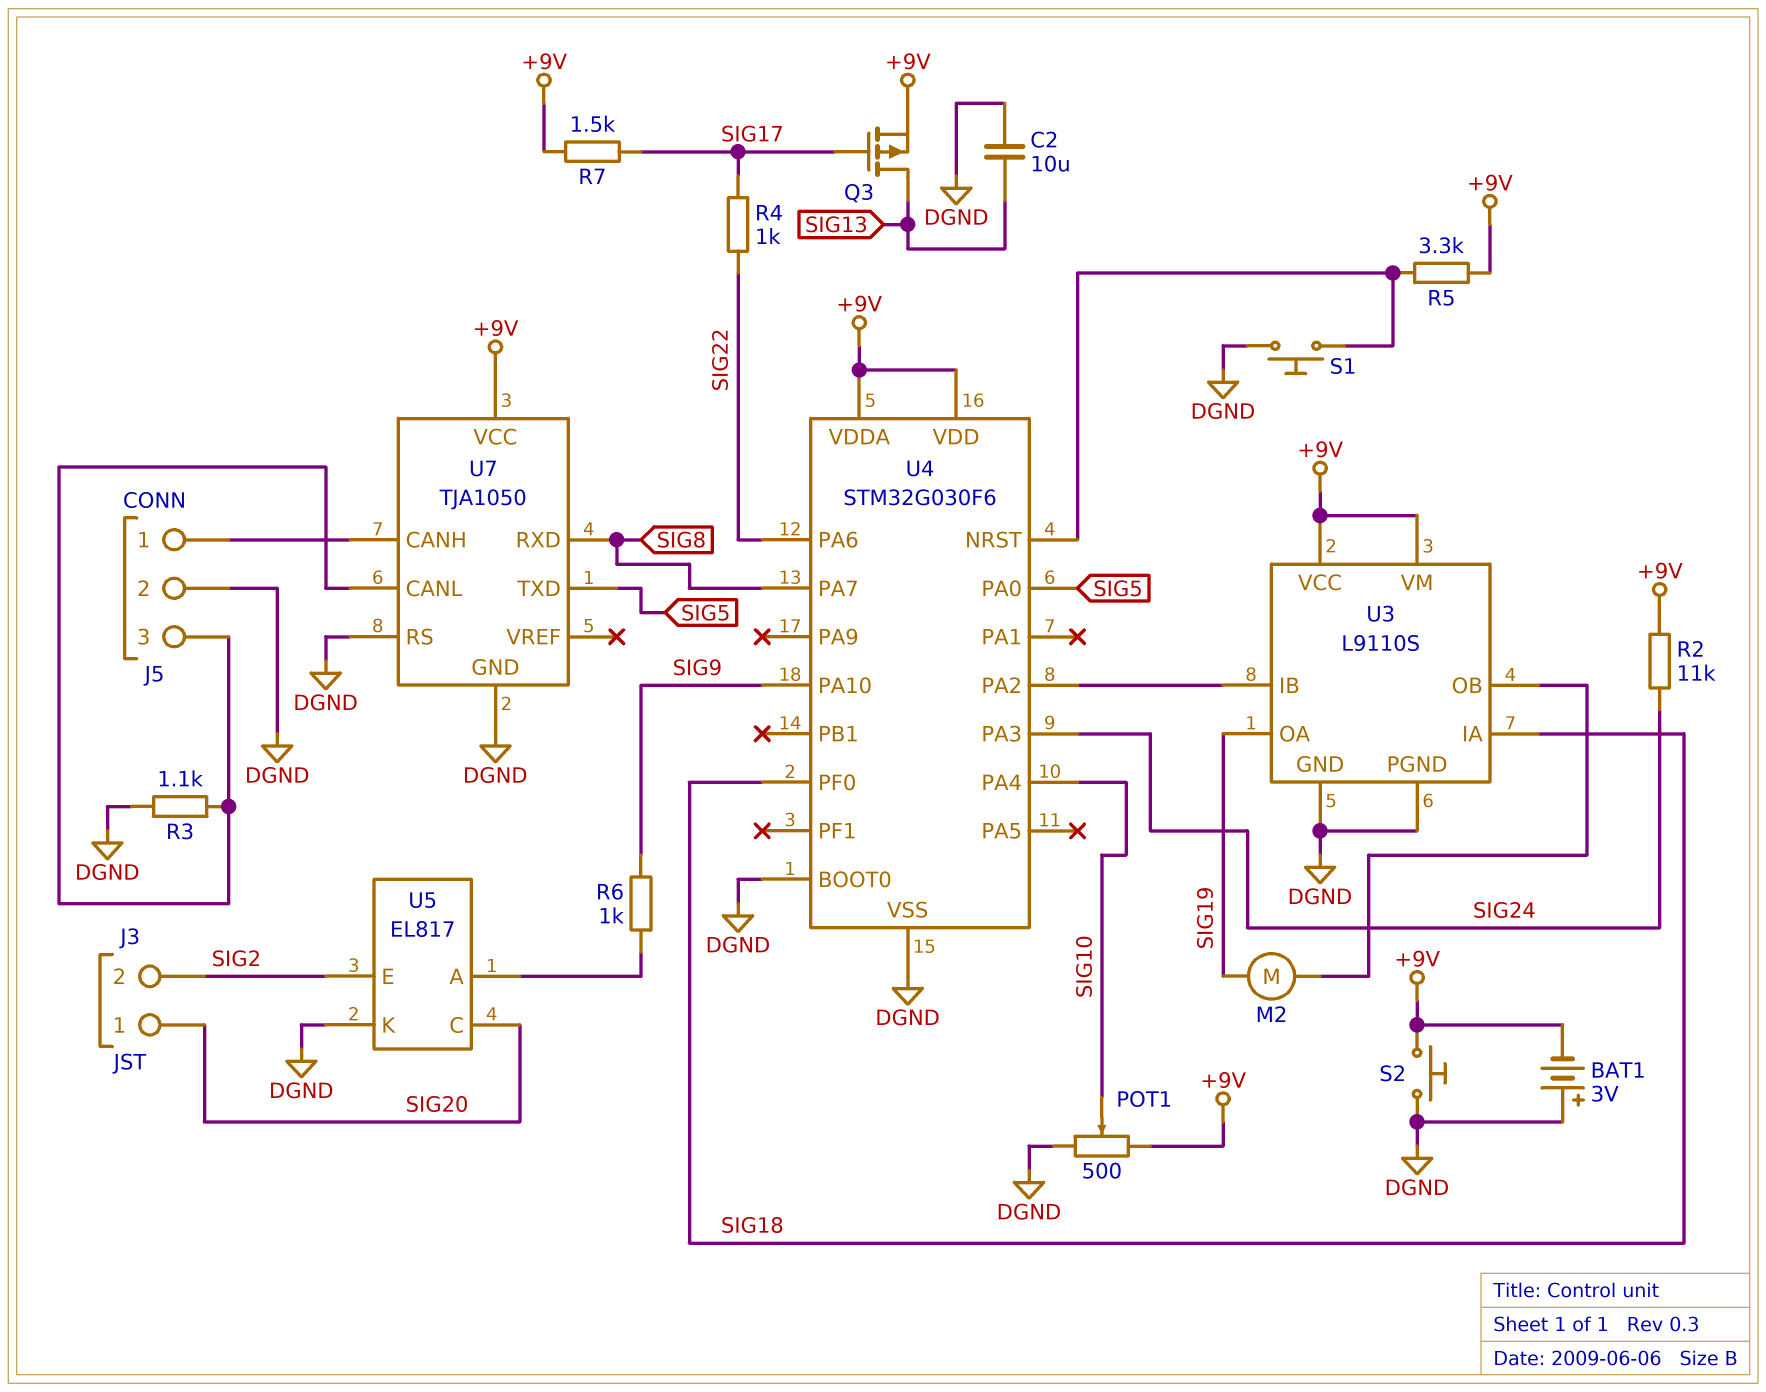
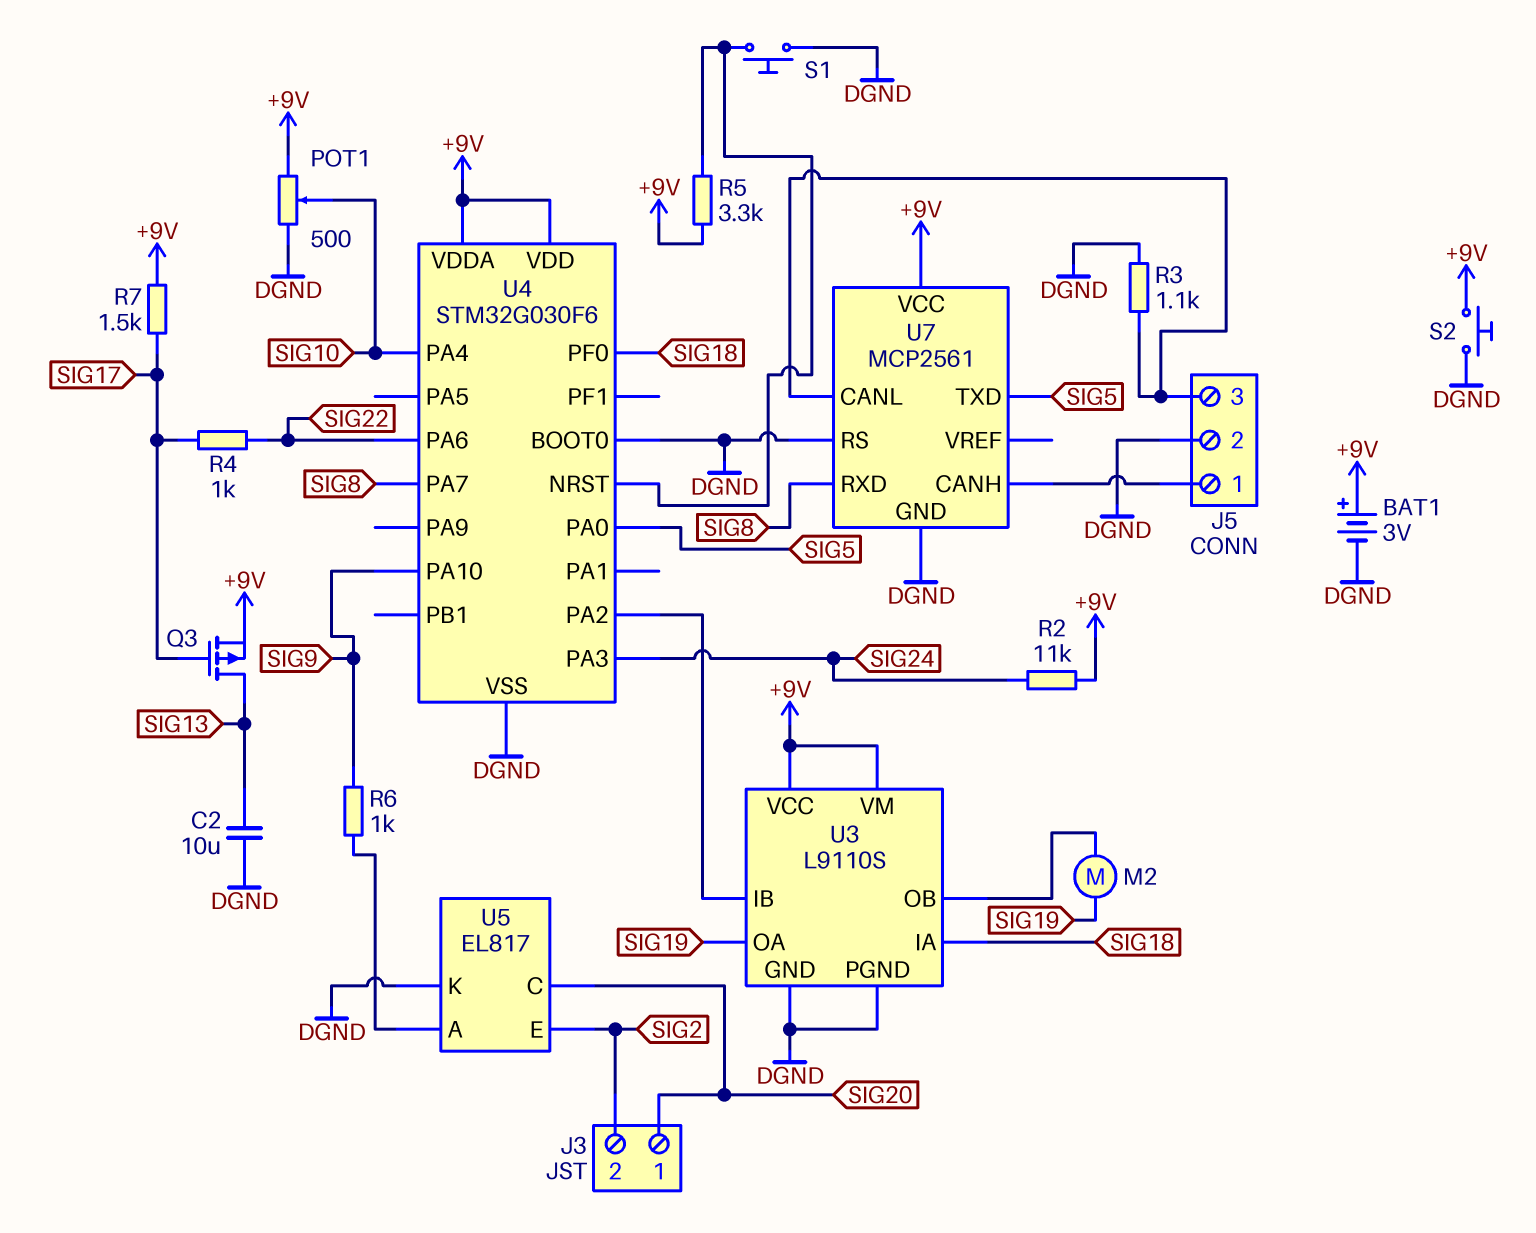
BAT1: 3V (plus DGND, minus +9V) -> 3V (plus +9V, minus DGND)
U7: TJA1050 -> MCP2561

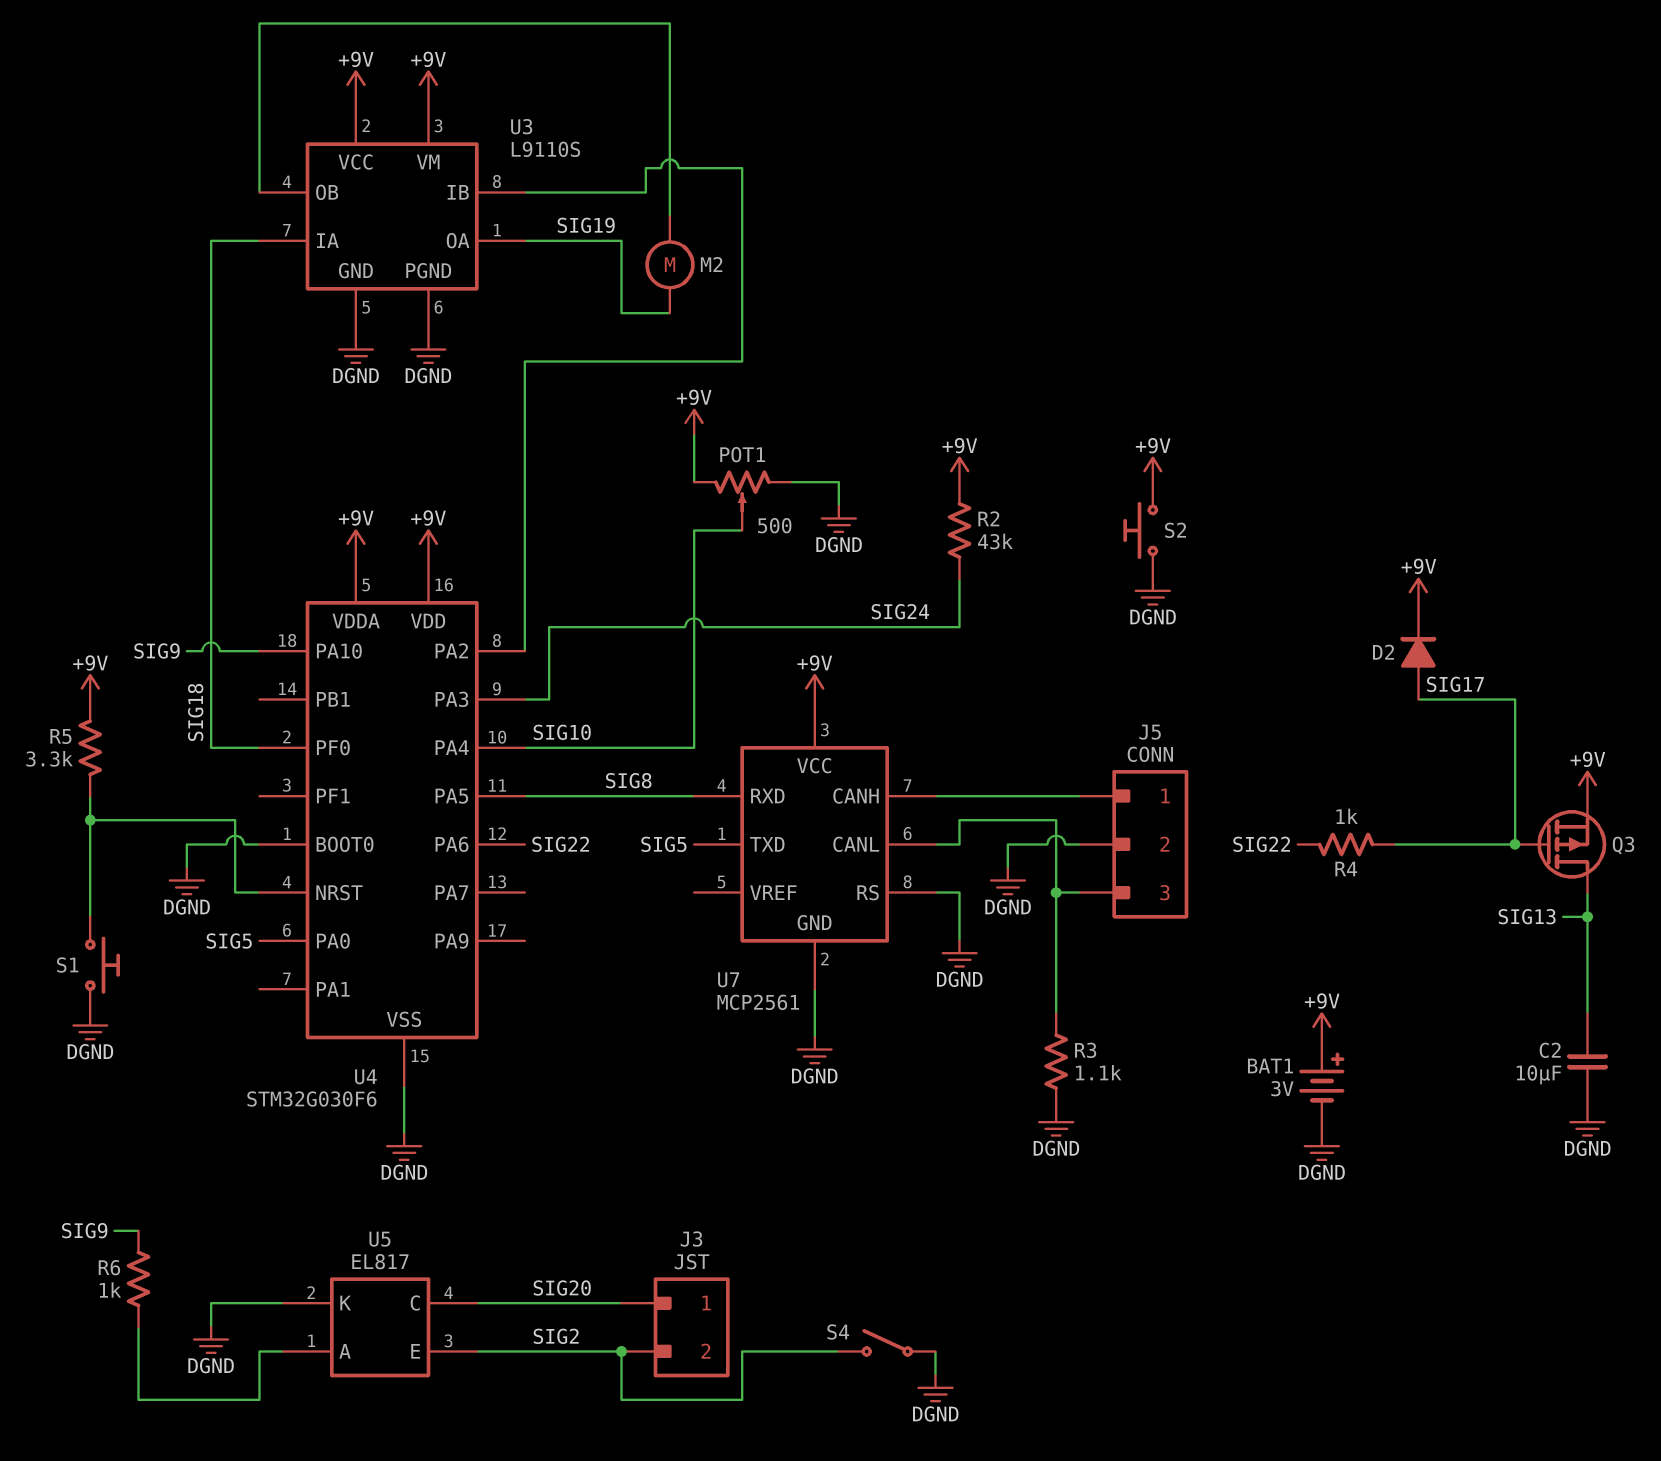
D2: none -> diode (A SIG17, K +9V)
R2: 11k (+9V, SIG24) -> 43k (+9V, SIG24)
R7: 1.5k (+9V, SIG17) -> none
S4: none -> switch (DGND, SIG2)
U4 pin PA5: none -> SIG8
U4 pin PA7: SIG8 -> none

